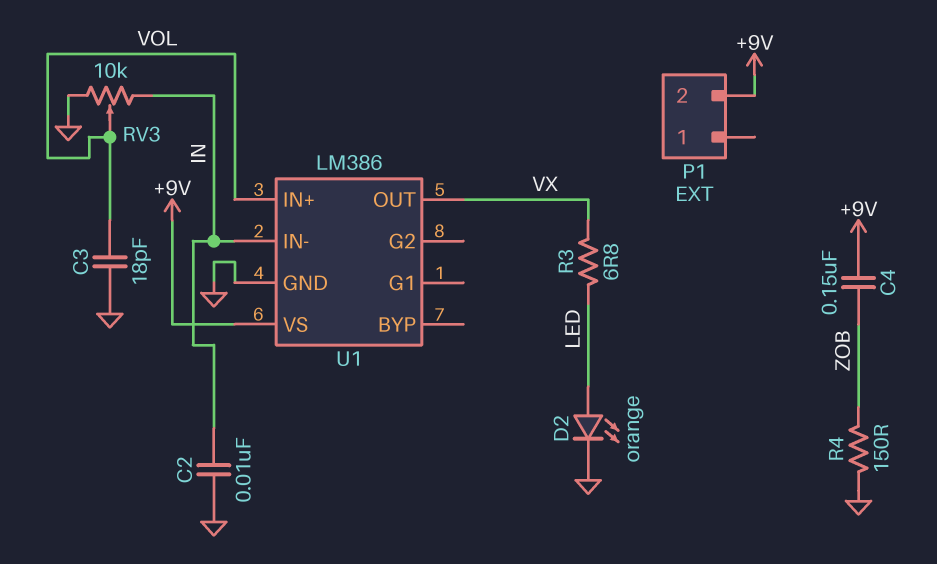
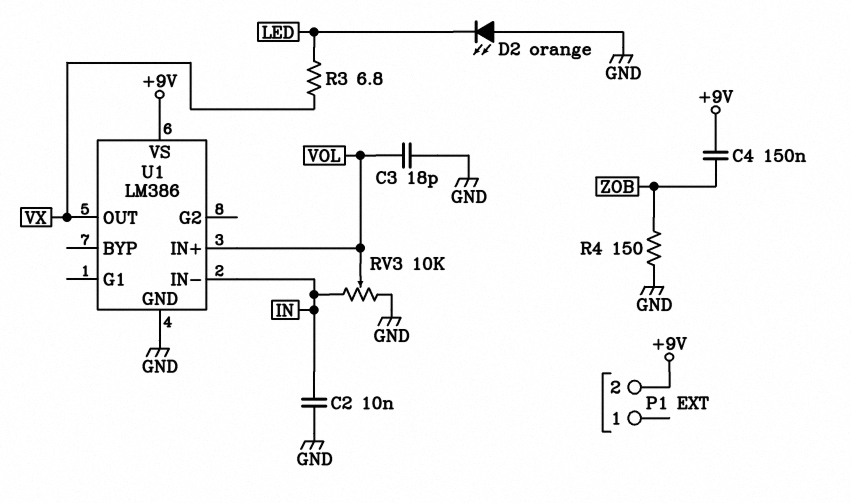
D2: LED orange (A LED, K GND) -> LED orange (A GND, K LED)

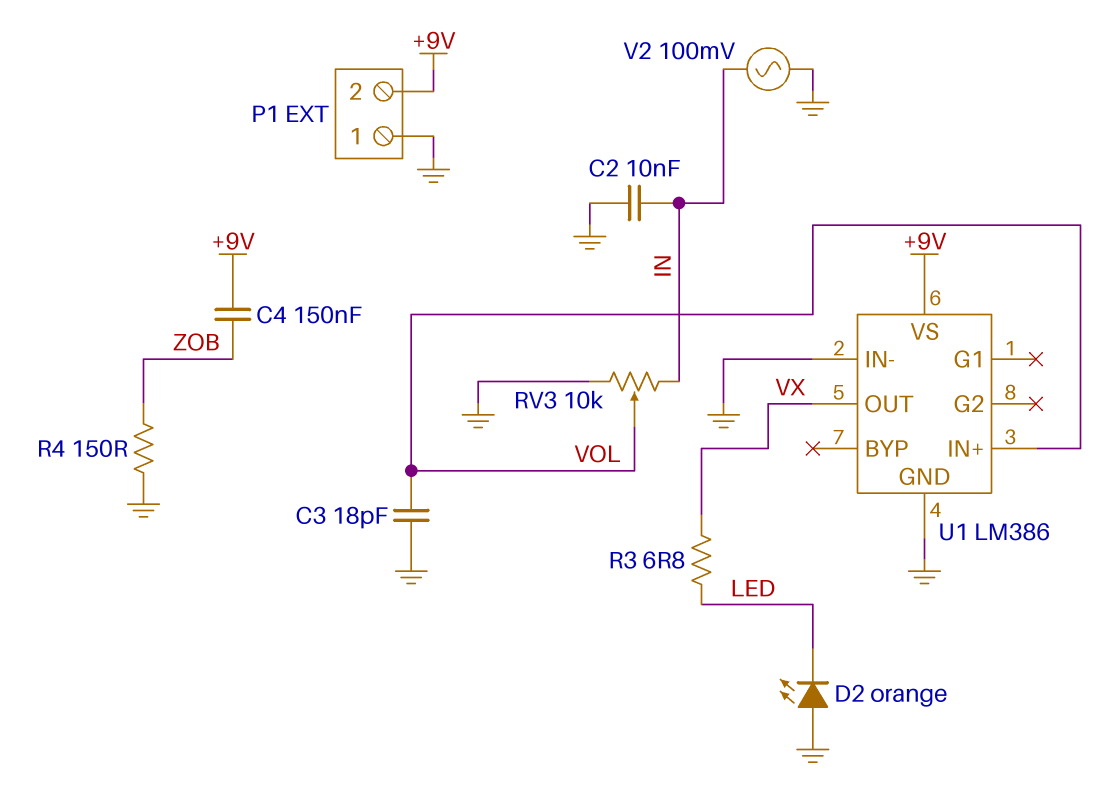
P1 pin 1: none -> GND
U1 pin IN-: IN -> GND
V2: none -> AC 100mV (GND, IN)

